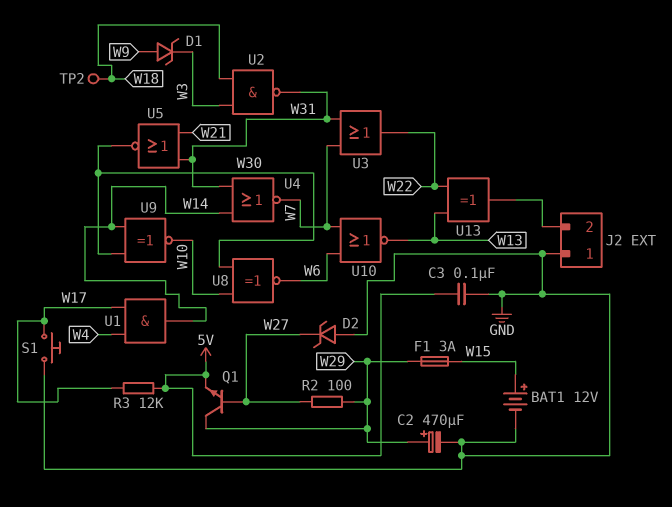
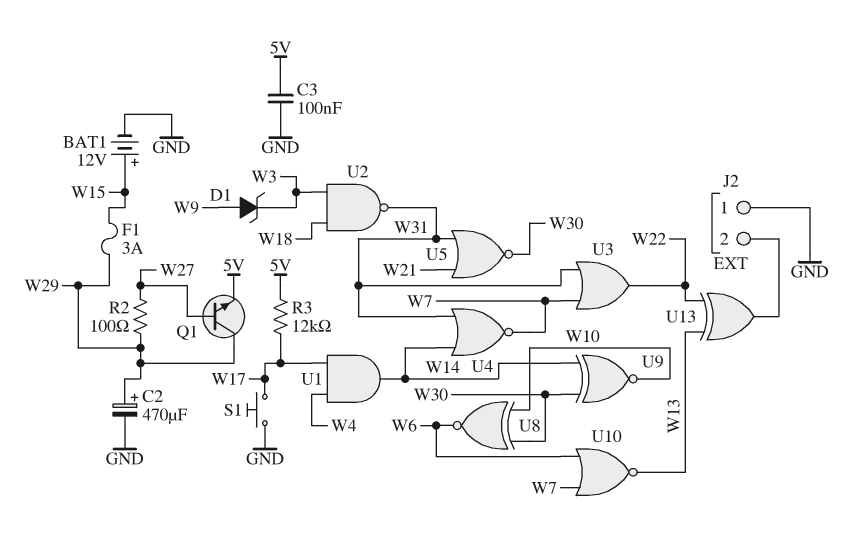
D2: zener (A GND, K W27) -> none
TP2: test point (W18) -> none

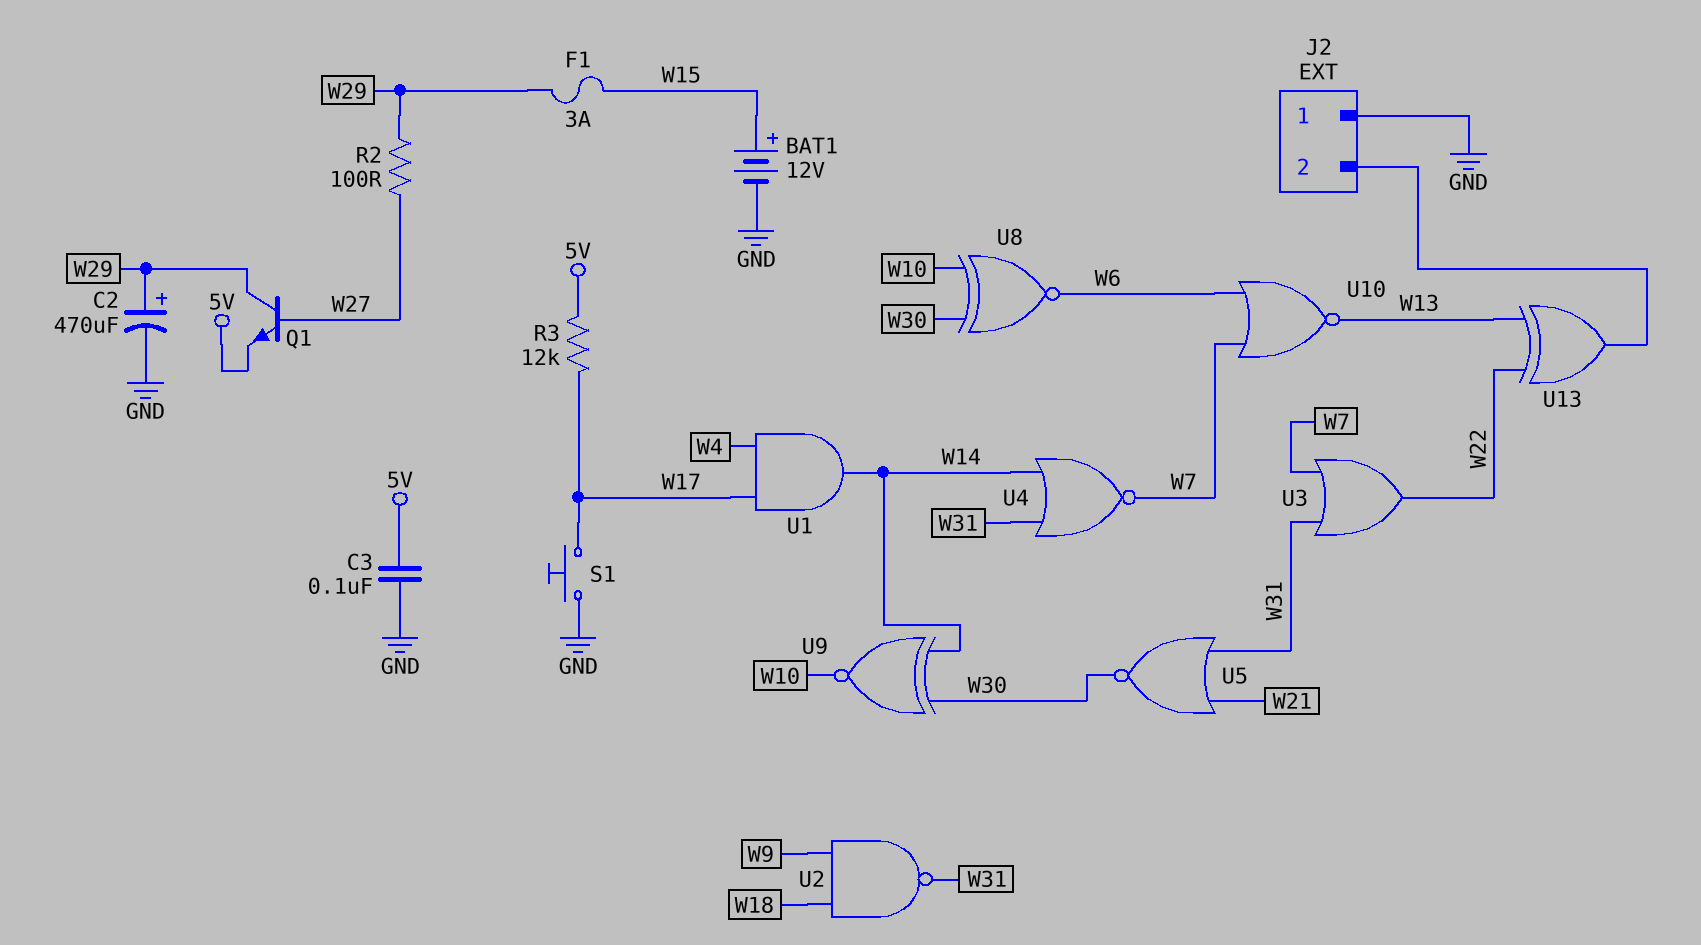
D1: zener (A W9, K W3) -> none
U2: NAND (in W3, in W18, out W31) -> NAND (in W9, in W18, out W31)

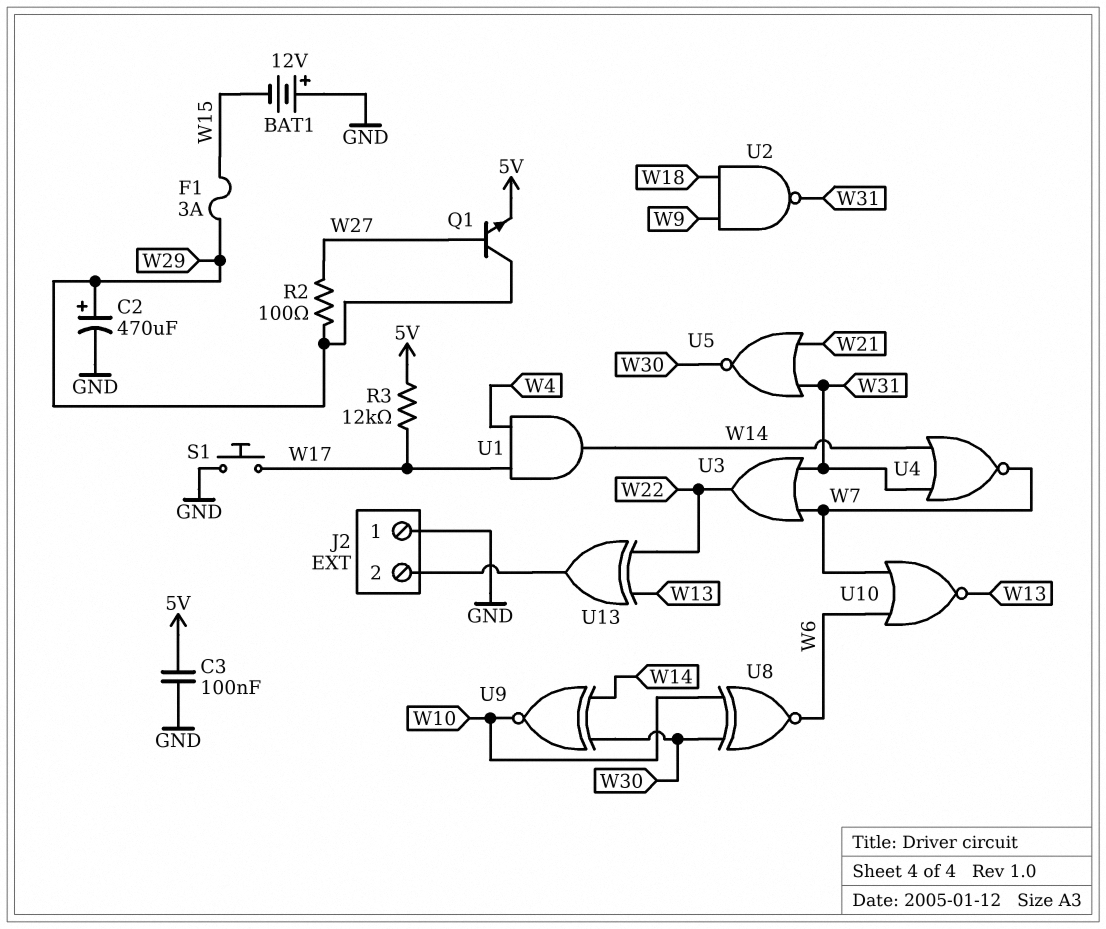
BAT1: 12V (plus W15, minus GND) -> 12V (plus GND, minus W15)

